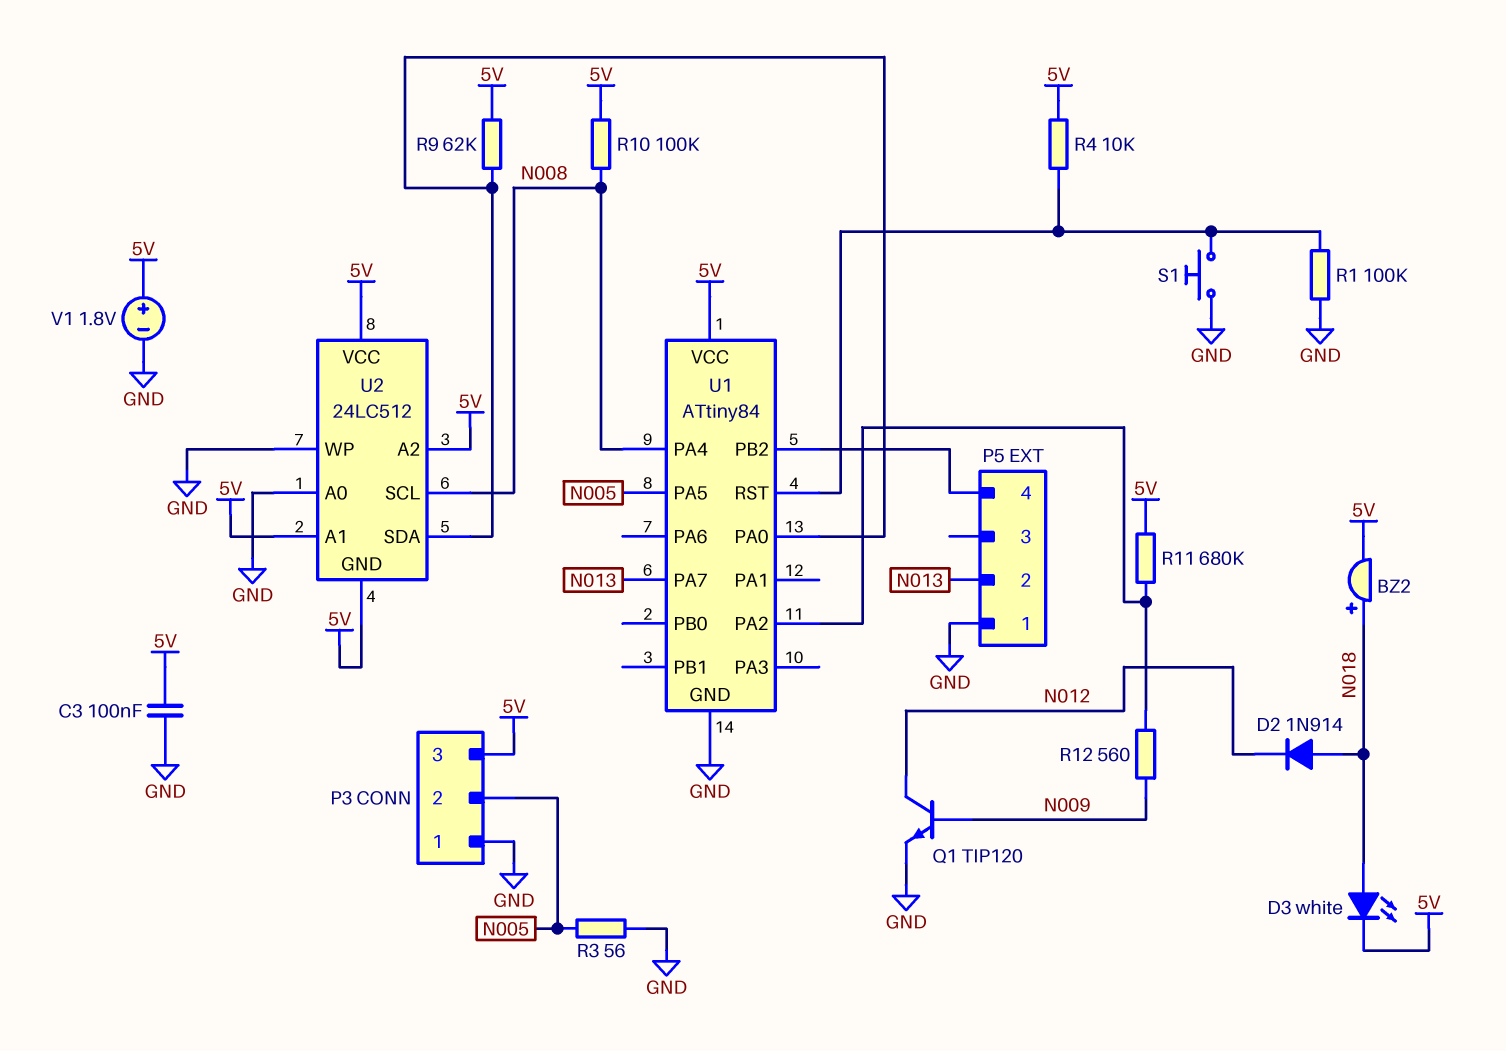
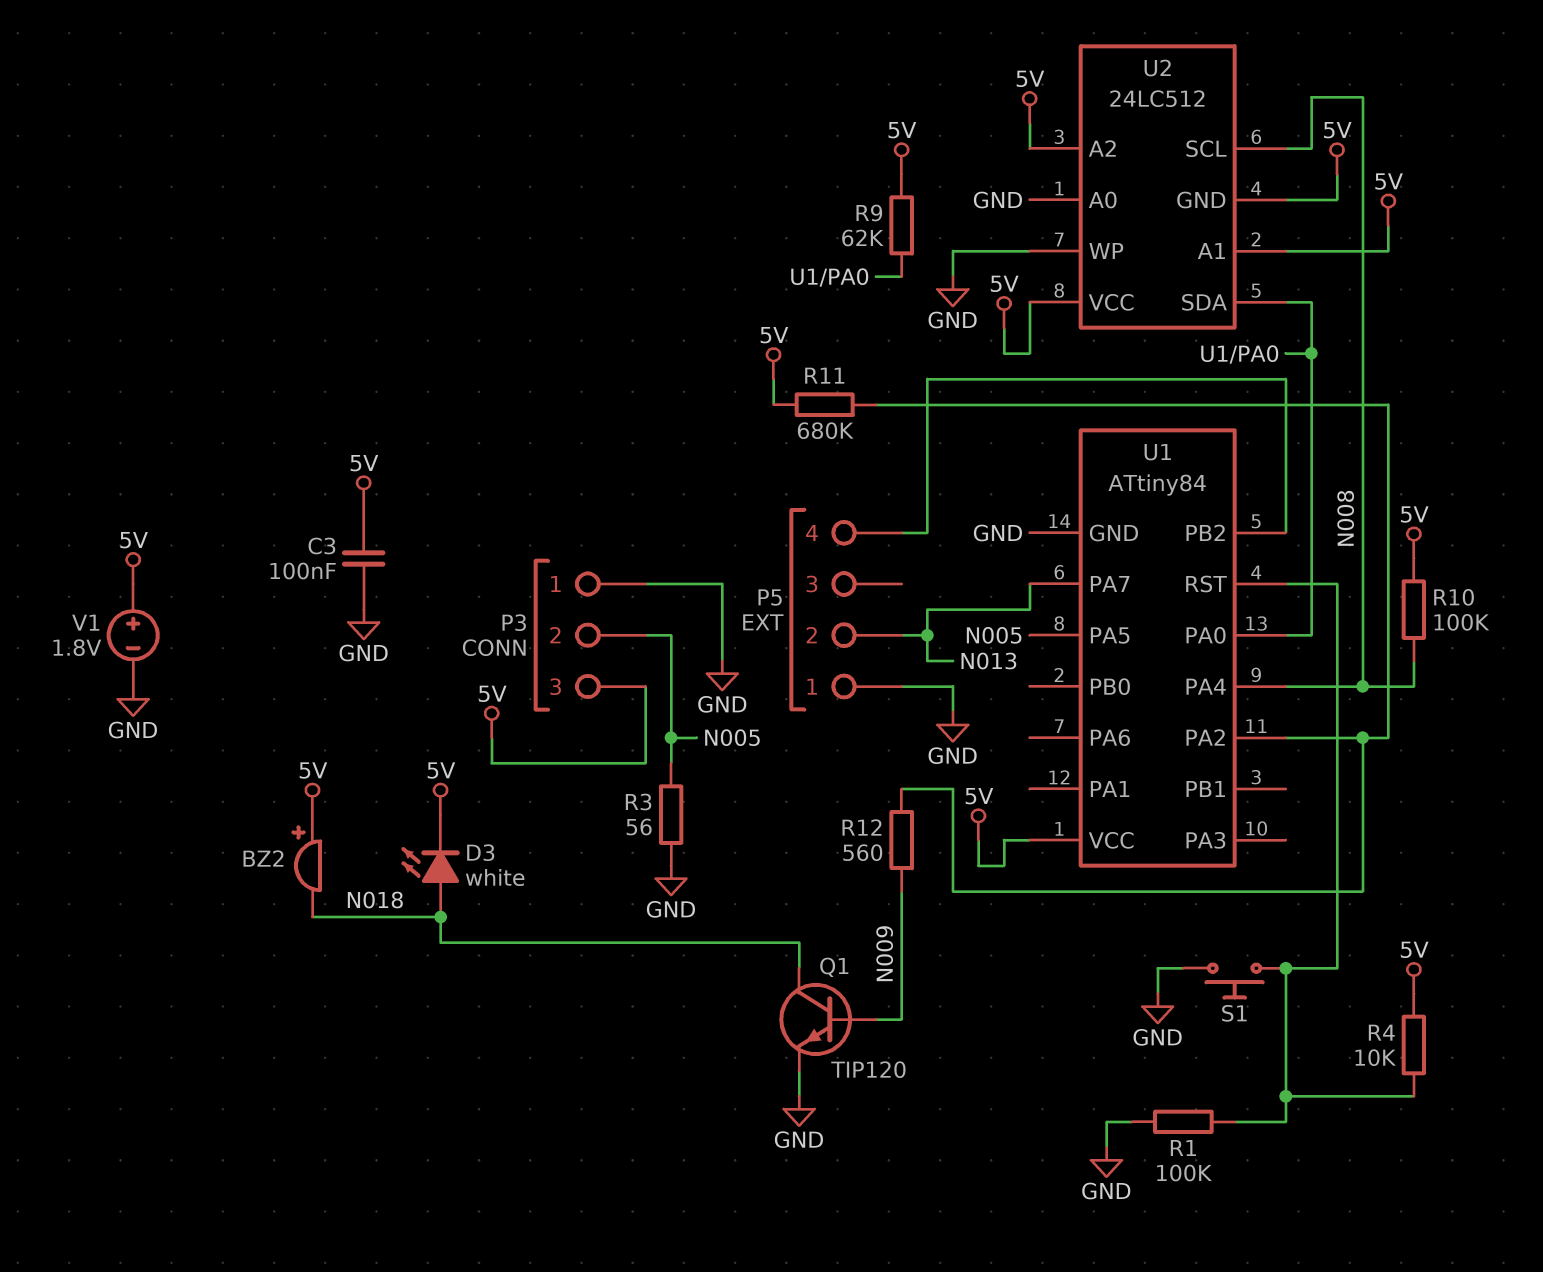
BZ2: buzzer (plus N018, minus 5V) -> buzzer (plus 5V, minus N018)
D2: diode 1N914 (A N018, K N012) -> none
Q1: NPN TIP120 (B N009, C N012, E GND) -> NPN TIP120 (B N009, C N018, E GND)

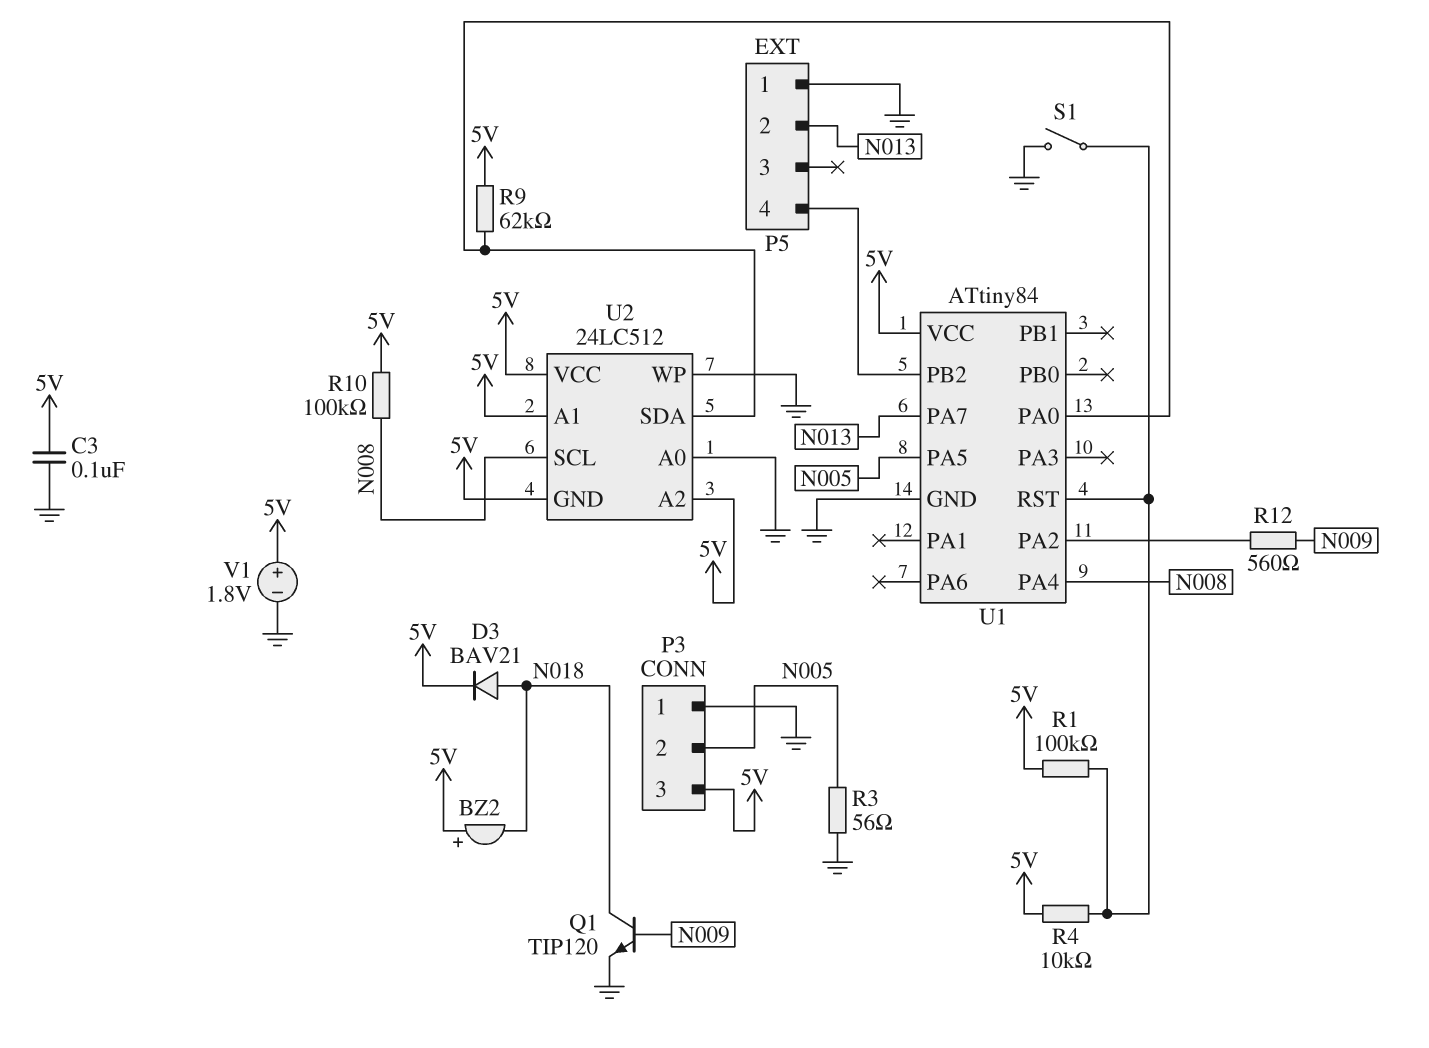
D3: LED white (A N018, K 5V) -> diode BAV21 (A N018, K 5V)
R1: 100k (GND, U1/RST) -> 100k (5V, U1/RST)
R11: 680k (5V, U1/PA2) -> none
S1: button (GND, U1/RST) -> switch (GND, U1/RST)

